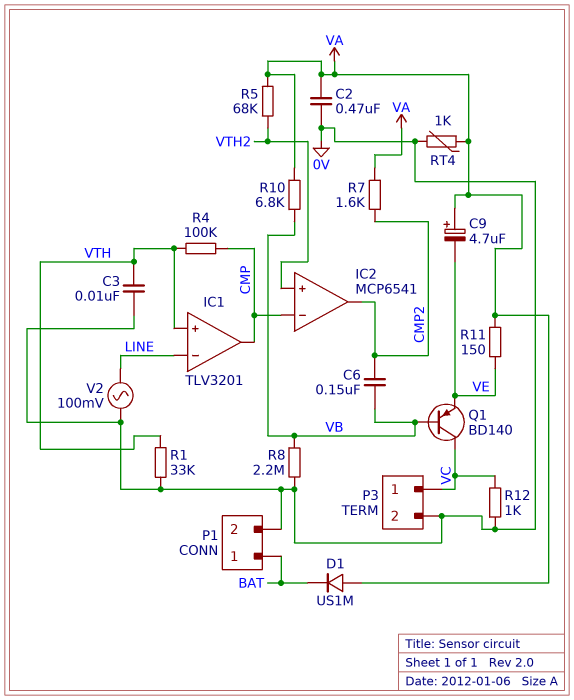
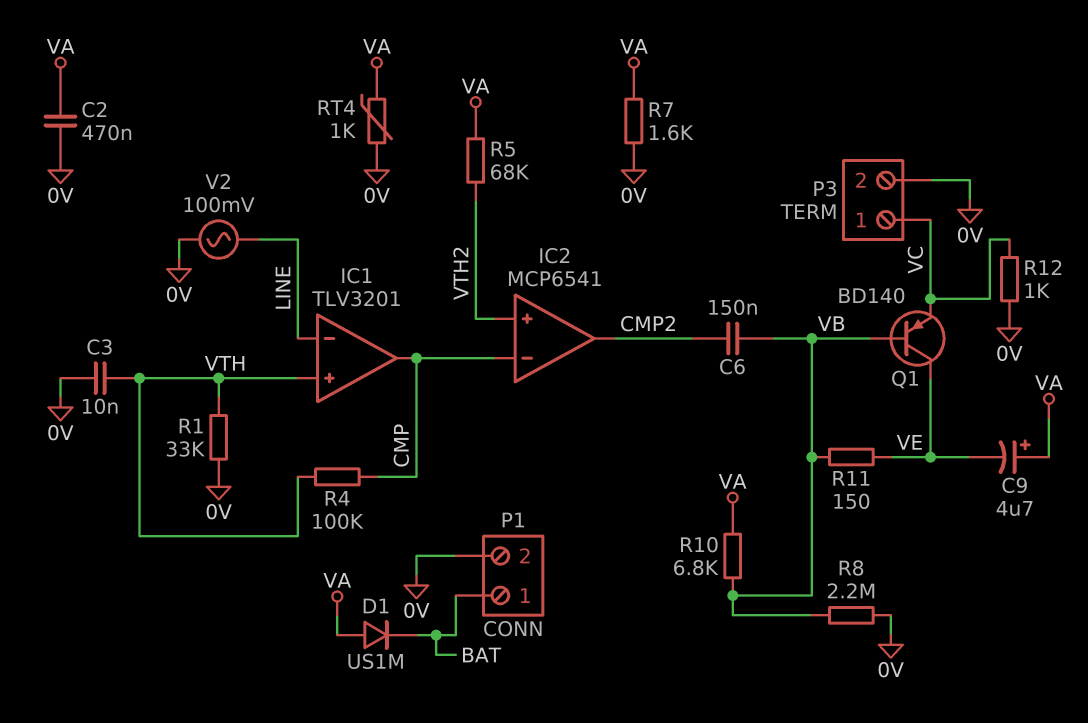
Q1: PNP BD140 (B VB, C VC, E VE) -> PNP BD140 (B VB, C VE, E VC)
R7: 1.6k (CMP2, VA) -> 1.6k (0V, VA)
R11: 150 (VA, VE) -> 150 (VB, VE)

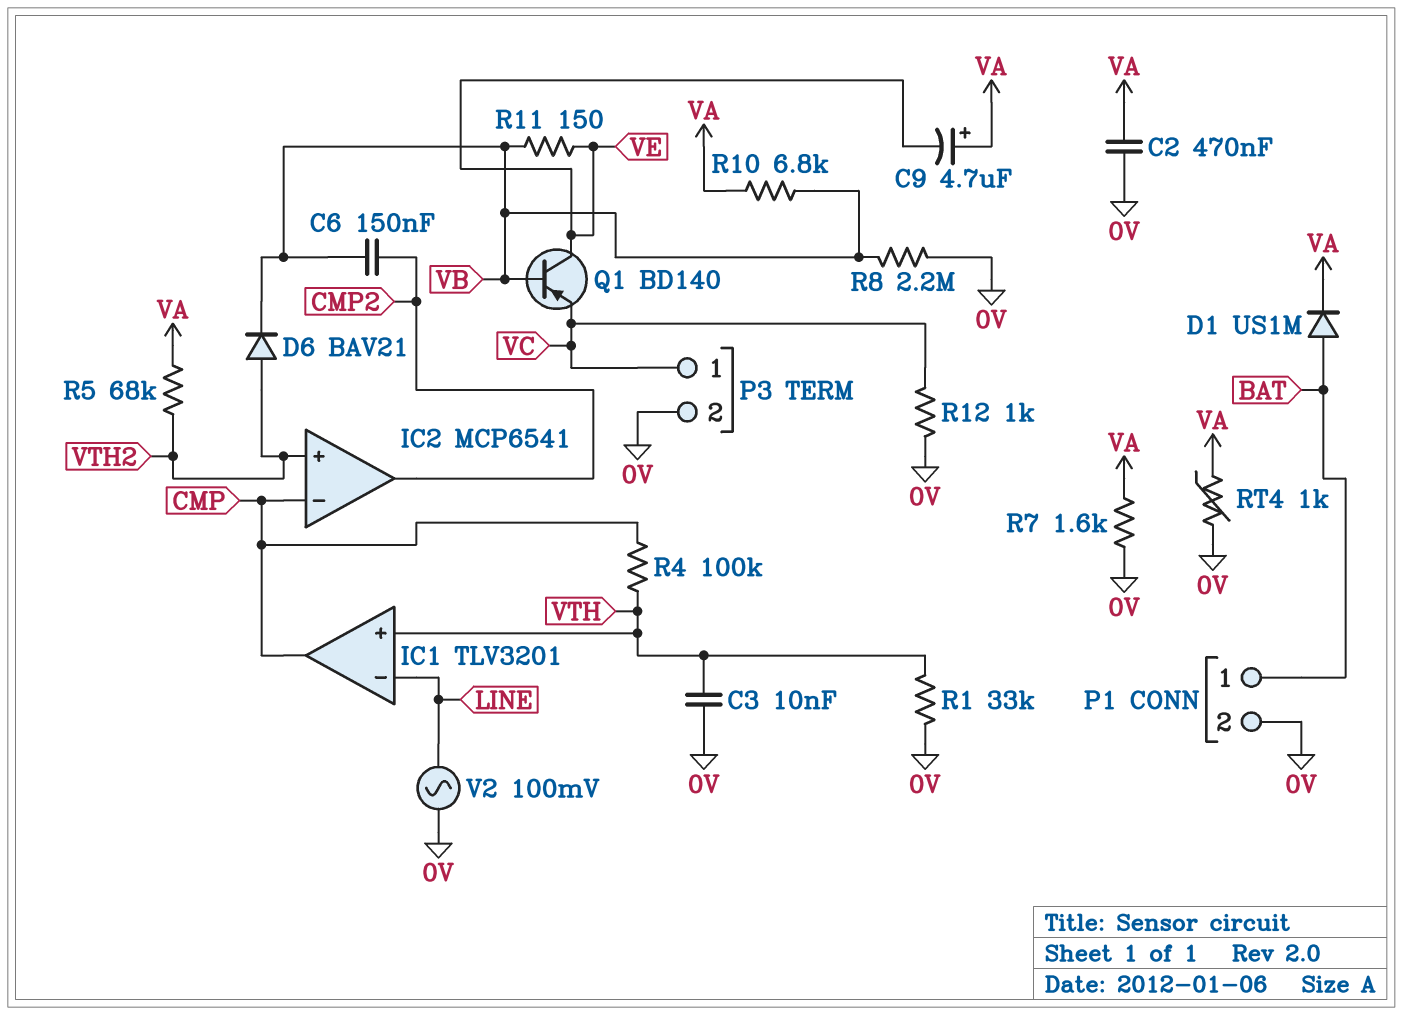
D1: diode US1M (A VA, K BAT) -> diode US1M (A BAT, K VA)
D6: none -> diode BAV21 (A VTH2, K VB)

